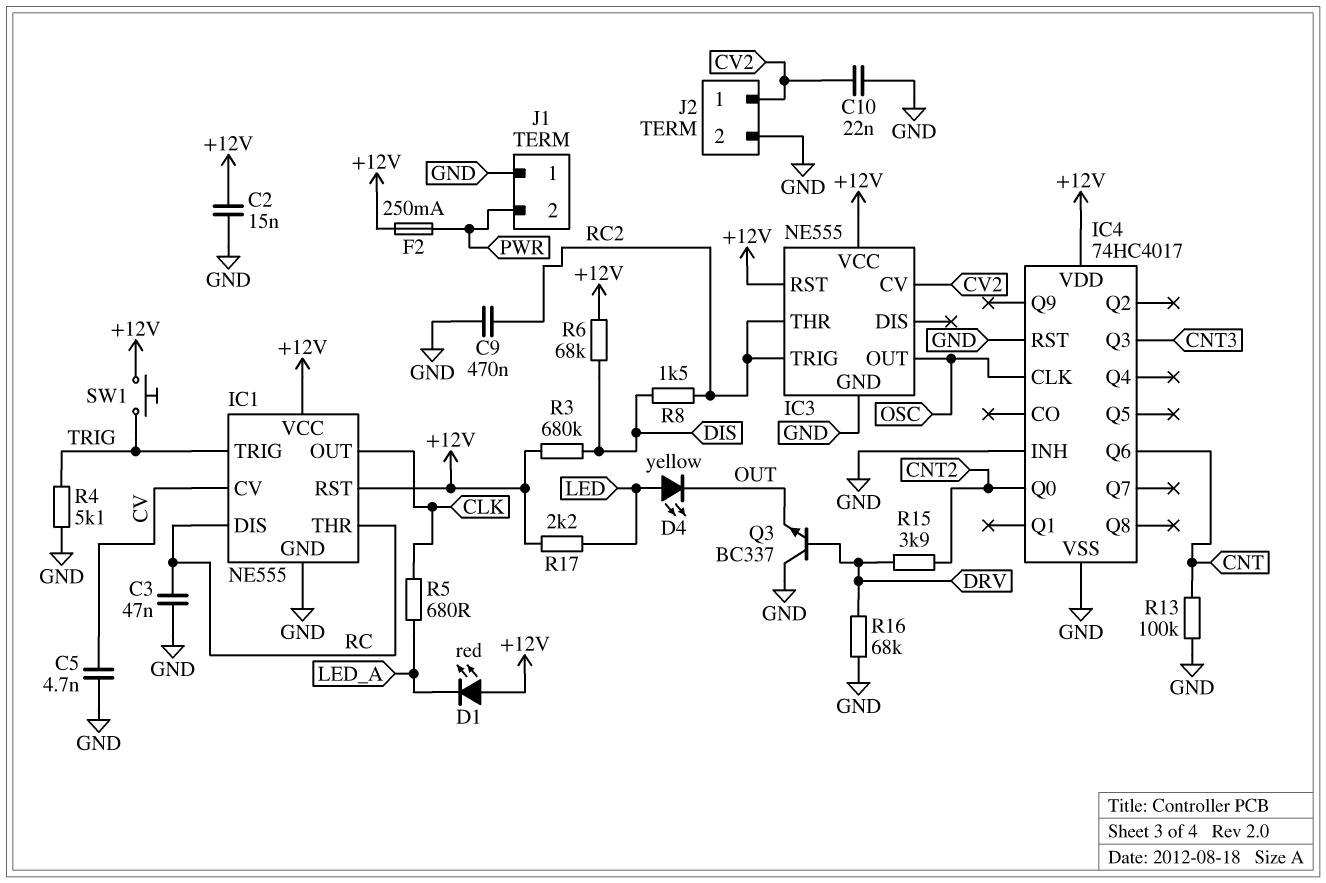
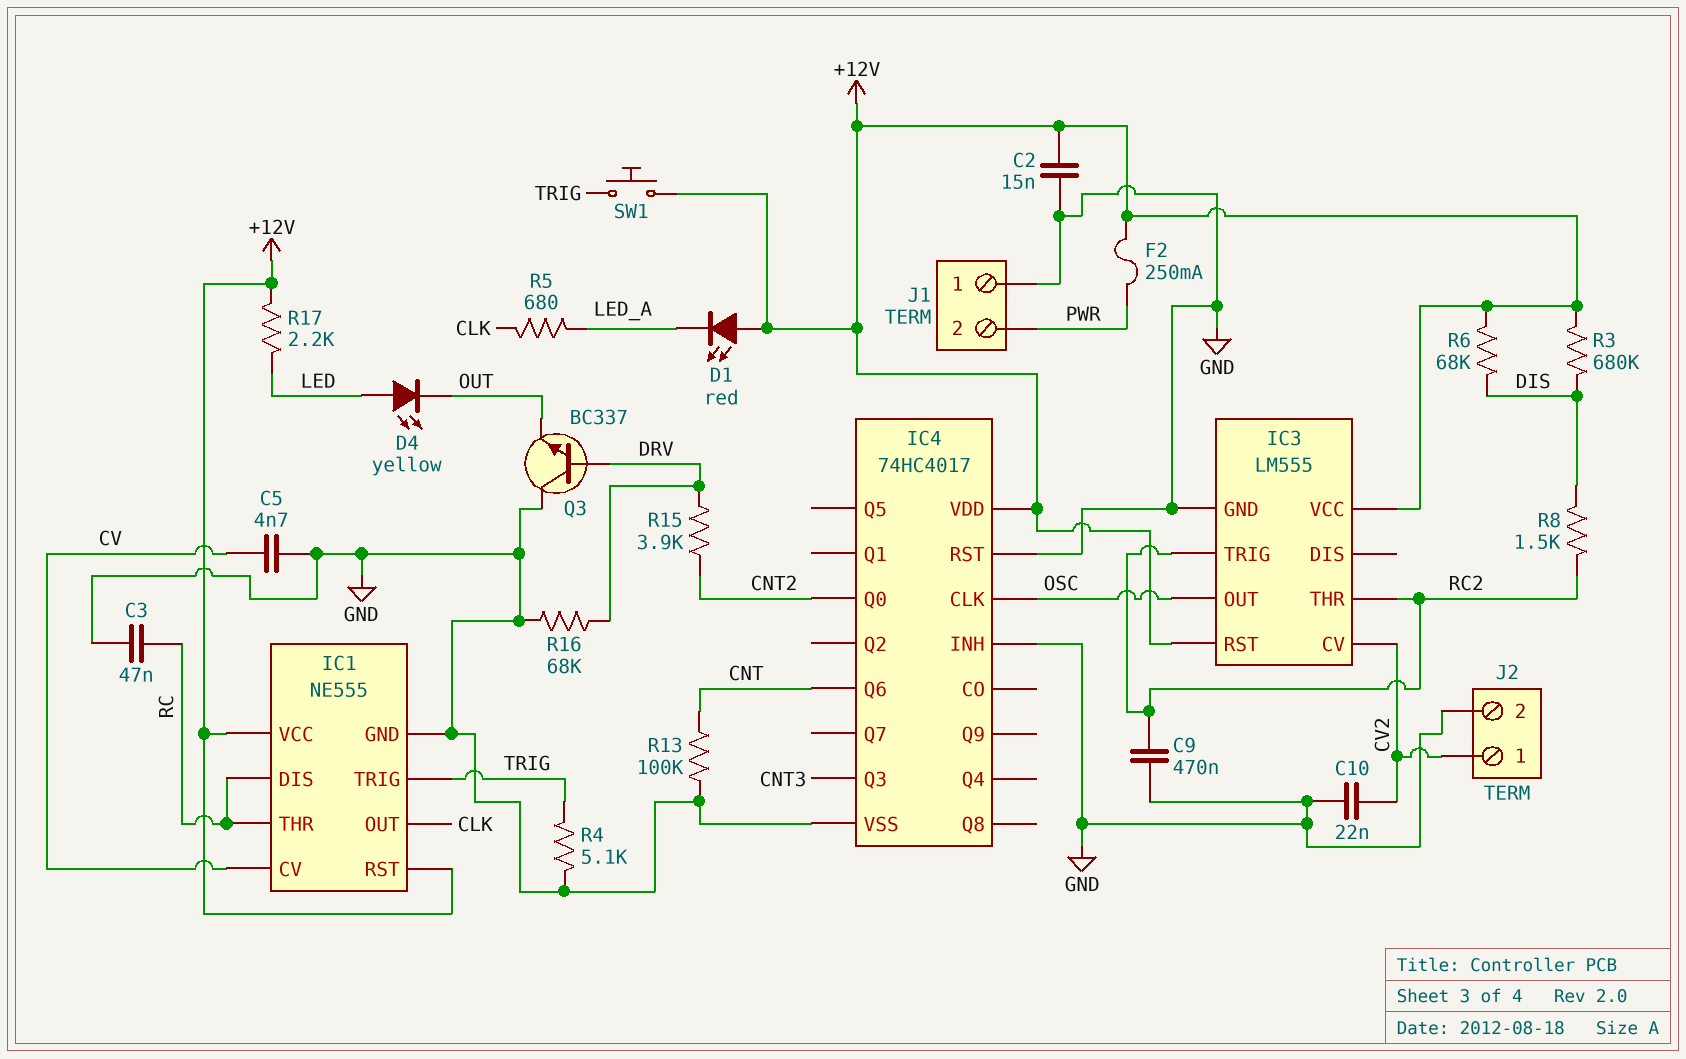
IC3: NE555 -> LM555

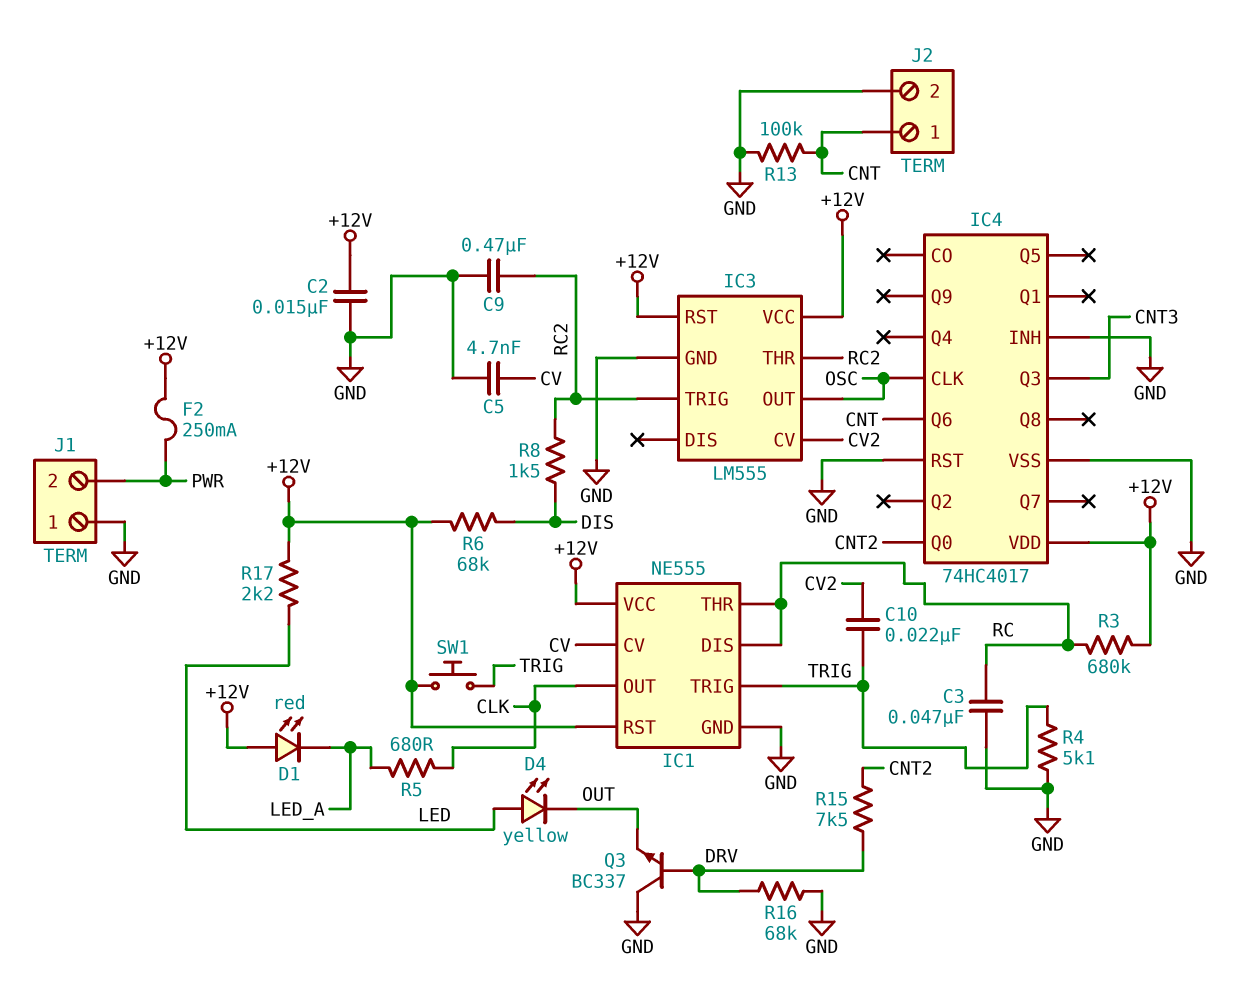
C10: 22nF (CV2, GND) -> 22nF (CV2, TRIG)
J2 pin 1: CV2 -> CNT
R3: 680k (+12V, DIS) -> 680k (+12V, RC)
R15: 3.9k (CNT2, DRV) -> 7.5k (CNT2, DRV)

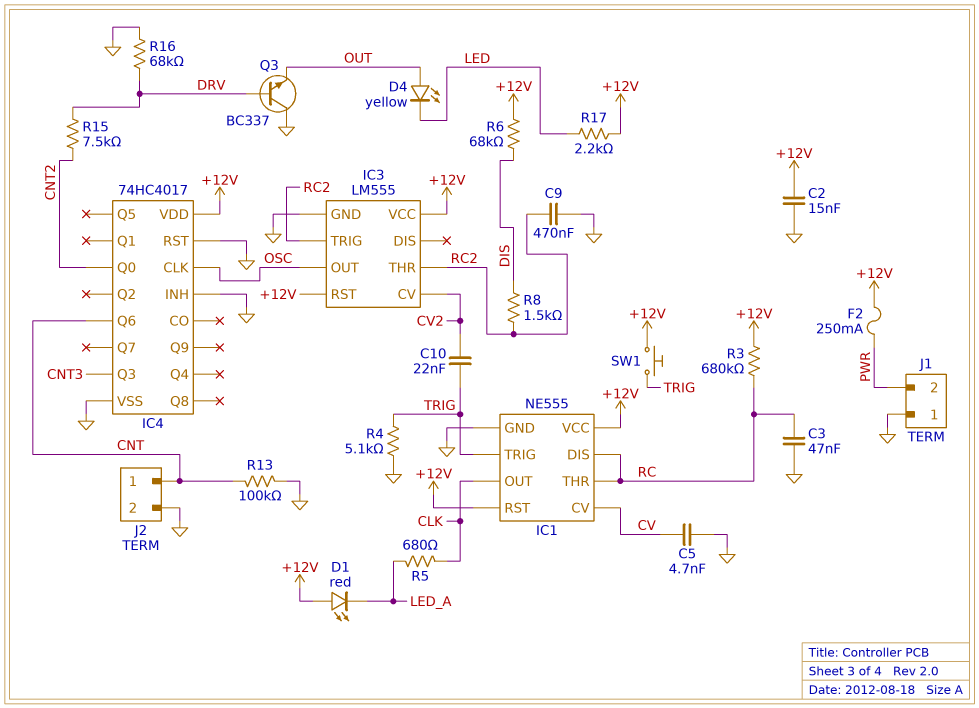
D4: LED yellow (A LED, K OUT) -> LED yellow (A OUT, K LED)

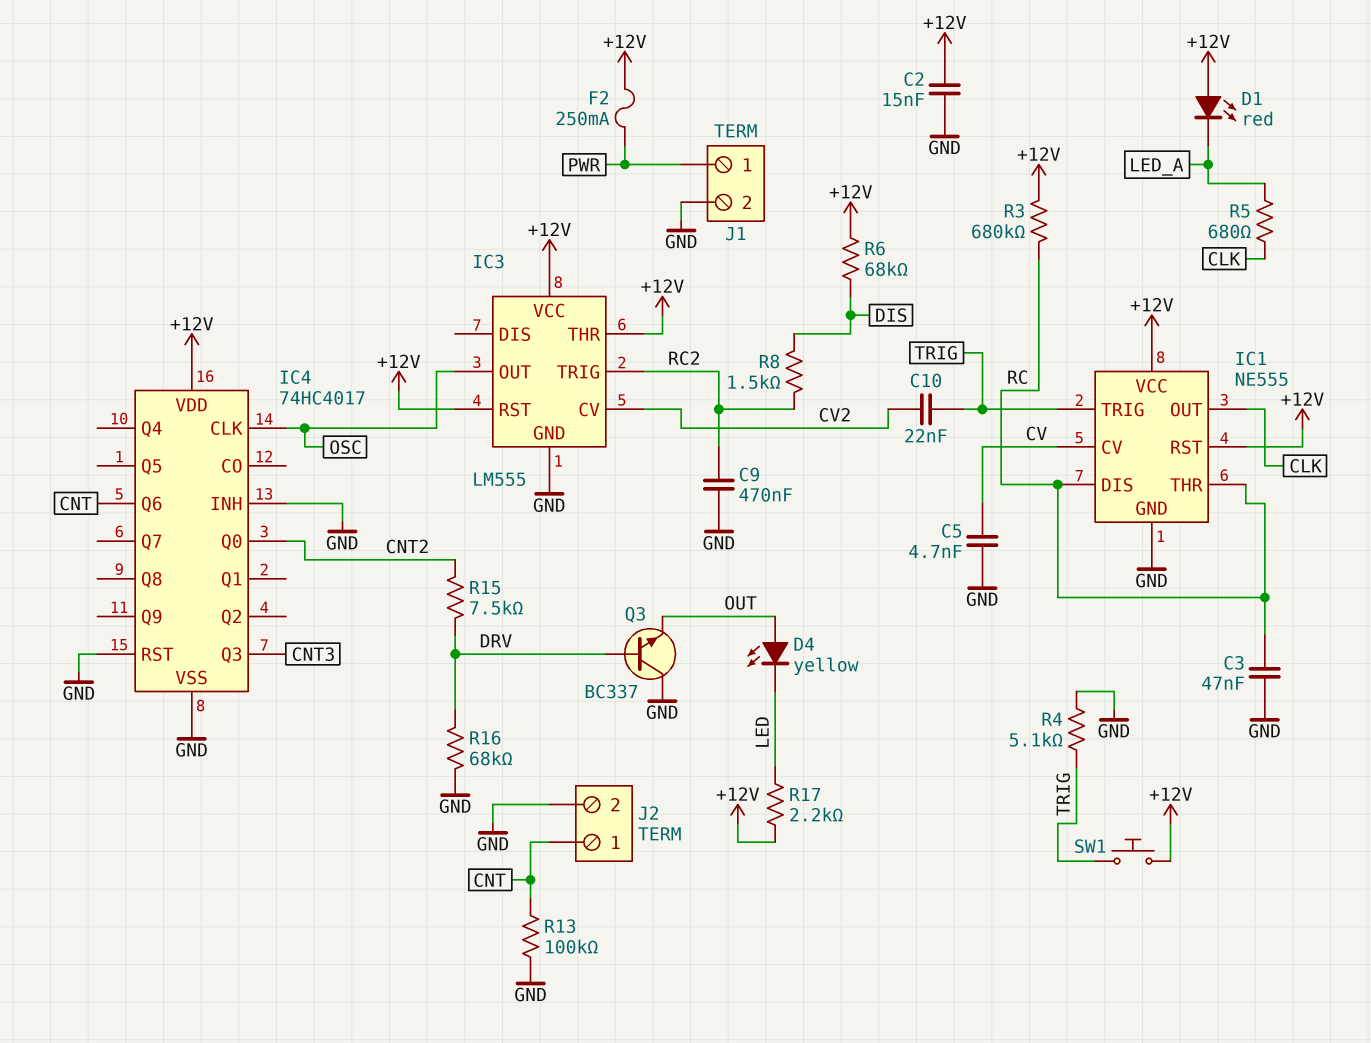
IC3 pin THR: RC2 -> +12V
J1 pin 1: GND -> PWR
J1 pin 2: PWR -> GND

